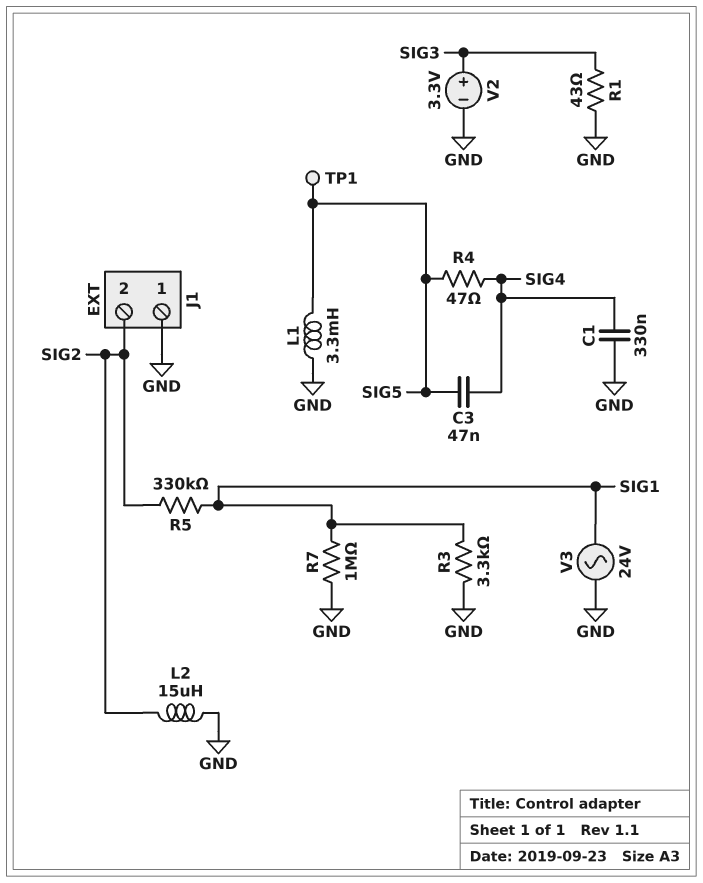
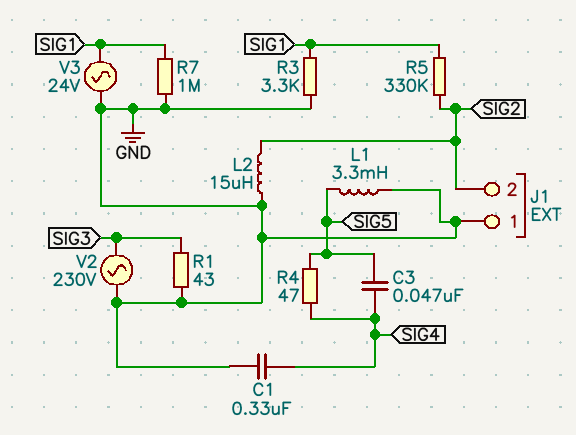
TP1: test point (SIG5) -> none
V2: 3.3V (plus SIG3, minus GND) -> AC 230V (GND, SIG3)

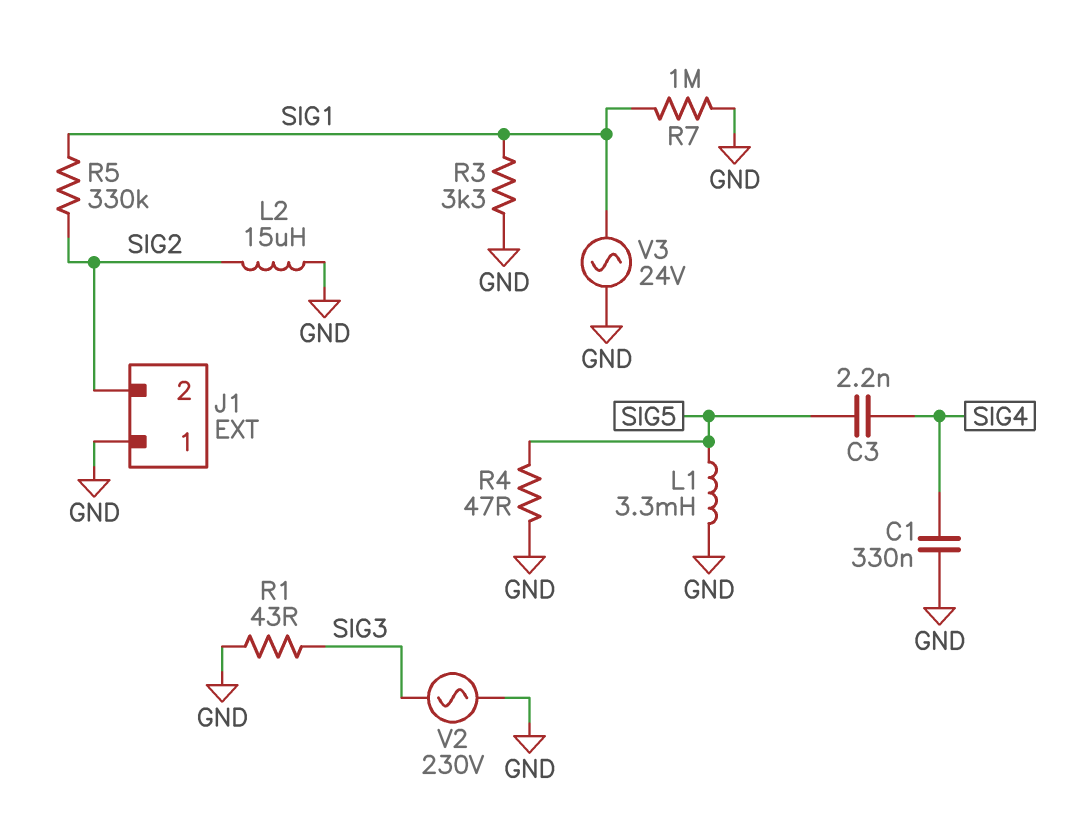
C3: 47nF (SIG4, SIG5) -> 2.2nF (SIG4, SIG5)
R4: 47 (SIG4, SIG5) -> 47 (GND, SIG5)

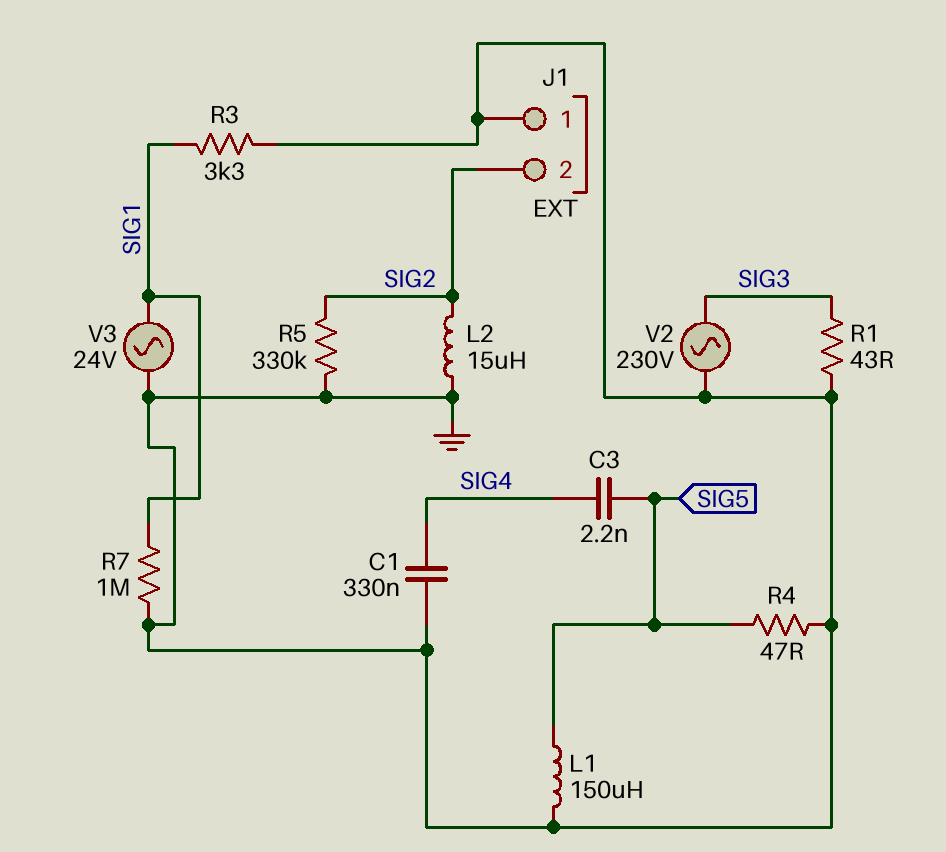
L1: 3.3mH (GND, SIG5) -> 150uH (GND, SIG5)
R5: 330k (SIG1, SIG2) -> 330k (GND, SIG2)

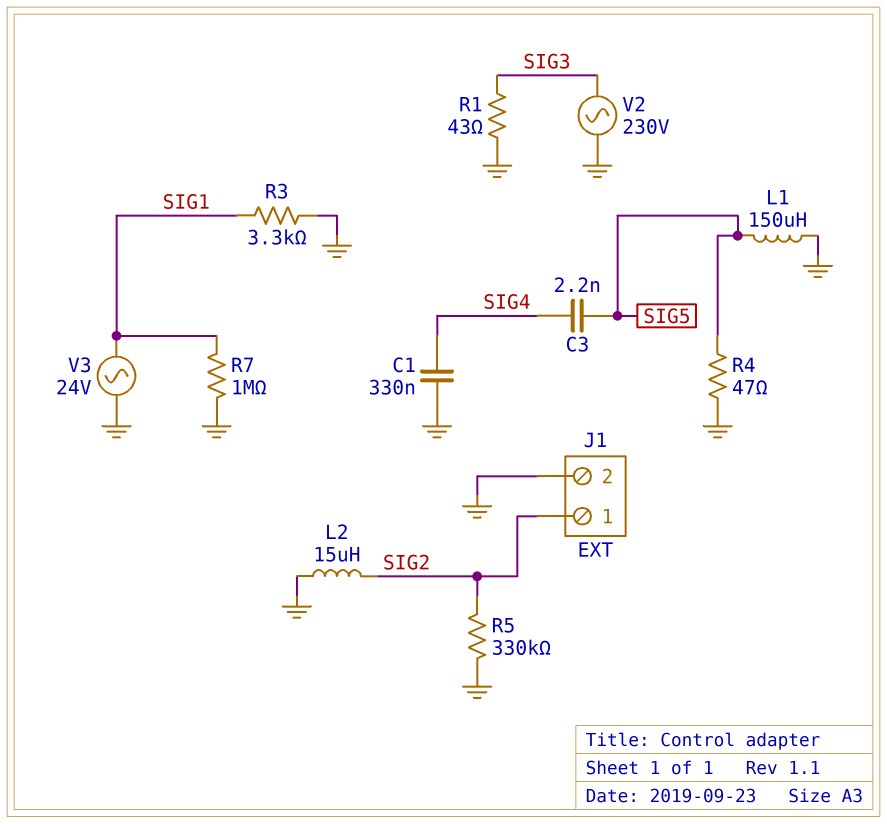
J1 pin 1: GND -> SIG2
J1 pin 2: SIG2 -> GND

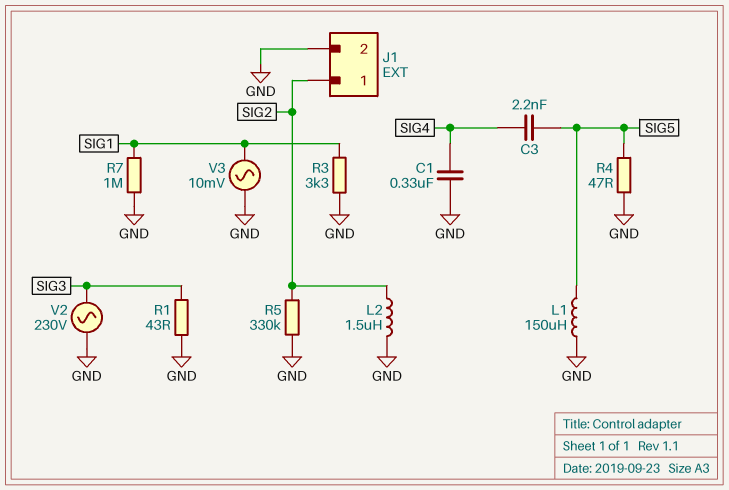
L2: 15uH (GND, SIG2) -> 1.5uH (GND, SIG2)
V3: AC 24V (GND, SIG1) -> AC 10mV (GND, SIG1)

